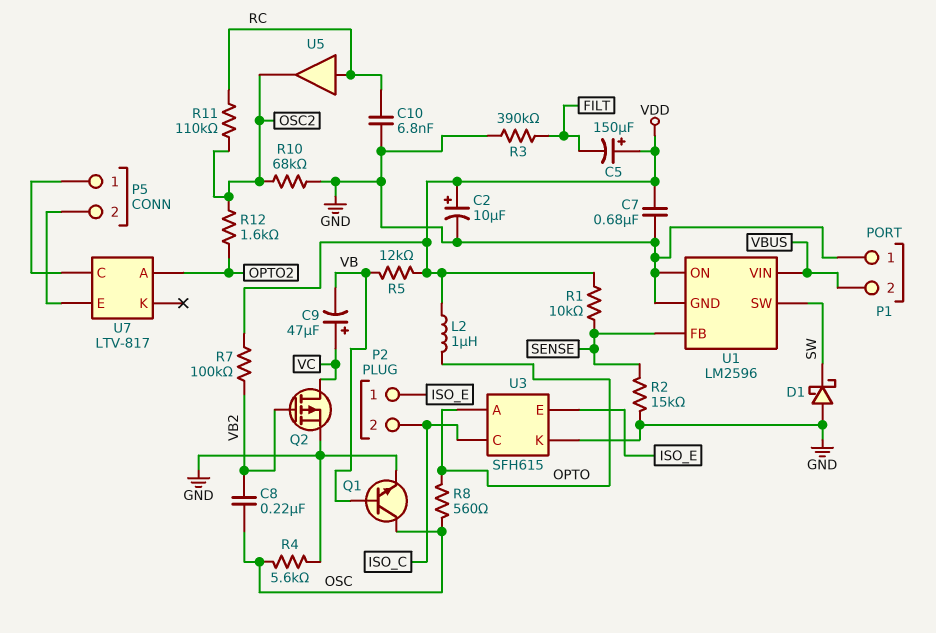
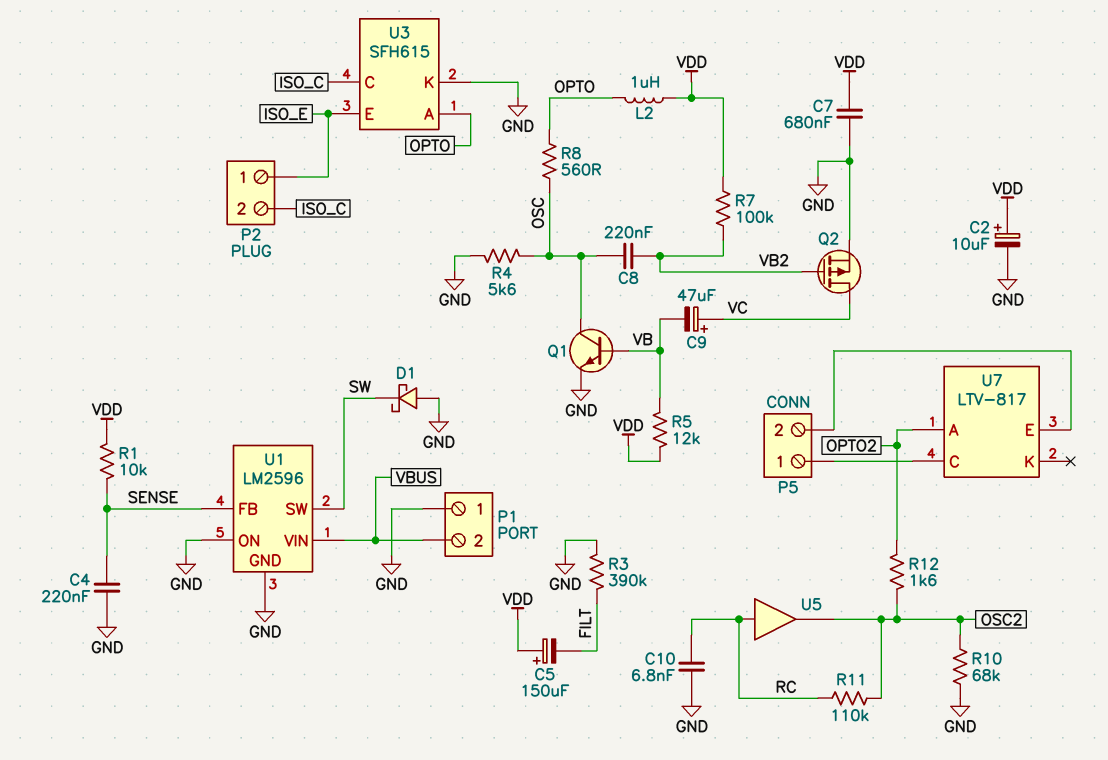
C4: none -> 220nF (GND, SENSE)
R2: 15k (GND, SENSE) -> none

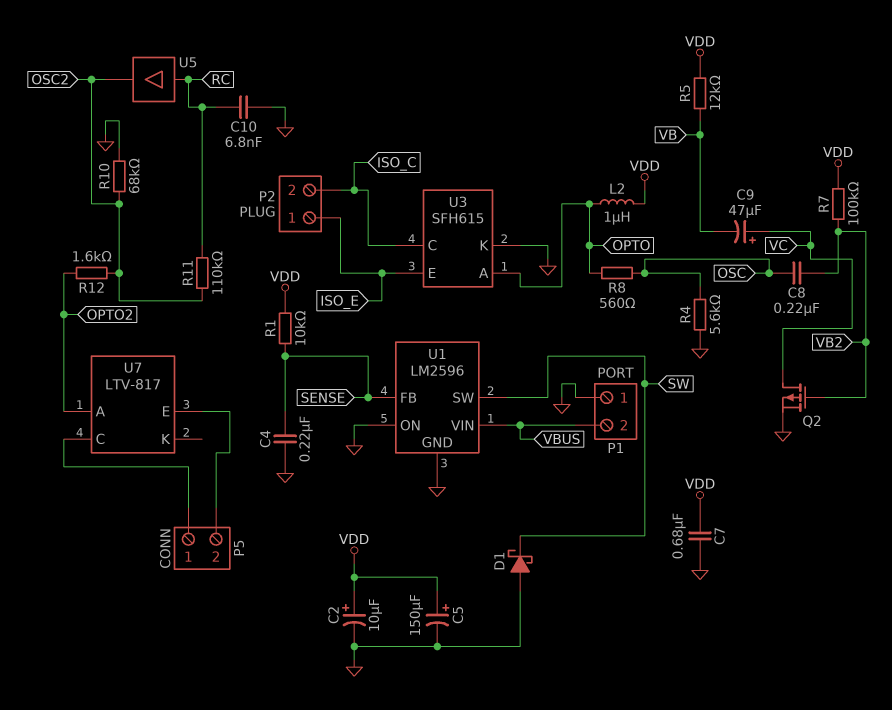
C5: 150uF (plus VDD, minus FILT) -> 150uF (plus VDD, minus GND)
Q1: NPN (B VB, C OSC, E GND) -> none
R3: 390k (FILT, GND) -> none

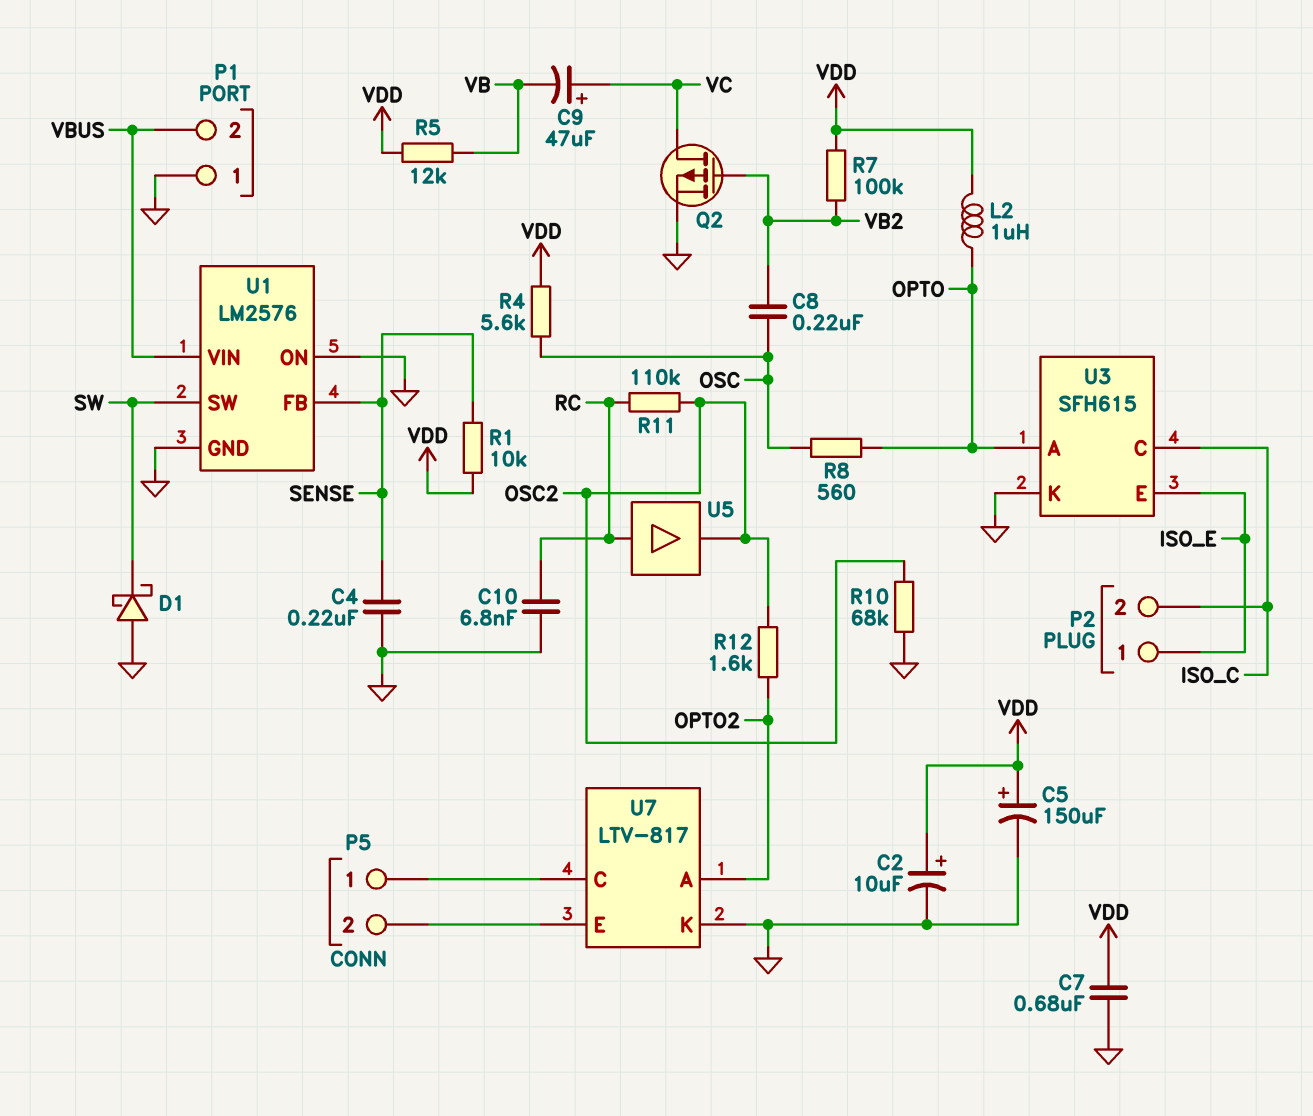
R4: 5.6k (GND, OSC) -> 5.6k (OSC, VDD)
U1: LM2596 -> LM2576
U7 pin K: none -> GND

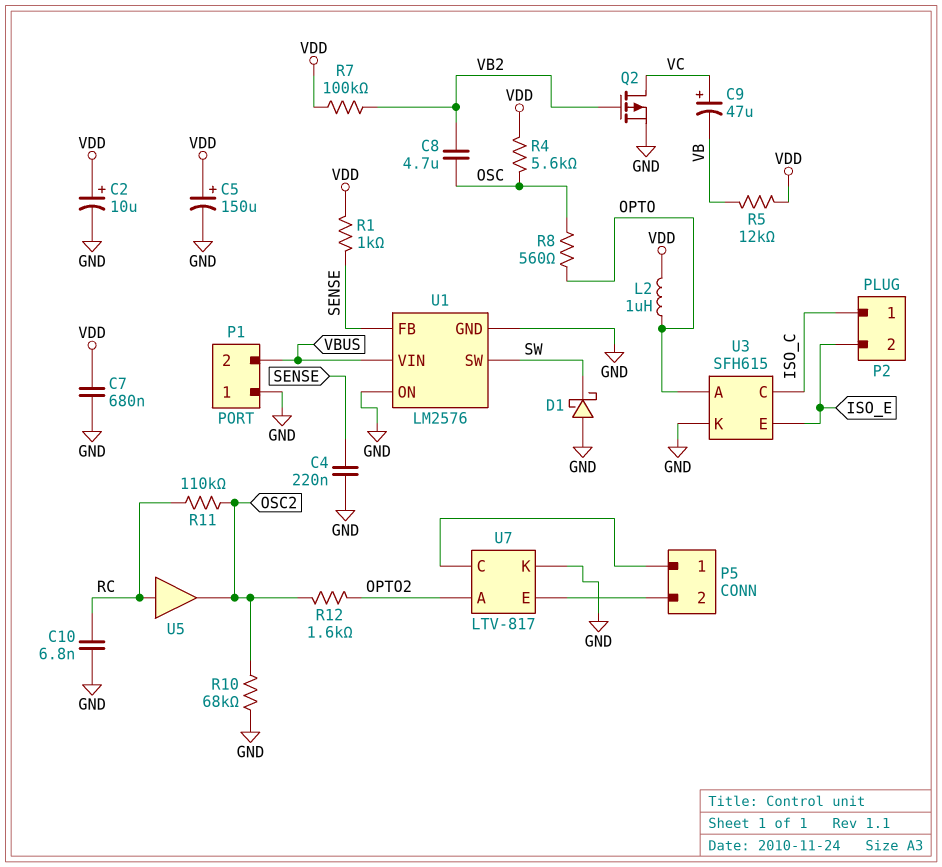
C8: 220nF (OSC, VB2) -> 4.7uF (OSC, VB2)
P2 pin 1: ISO_E -> ISO_C
P2 pin 2: ISO_C -> ISO_E
R1: 10k (SENSE, VDD) -> 1k (SENSE, VDD)

